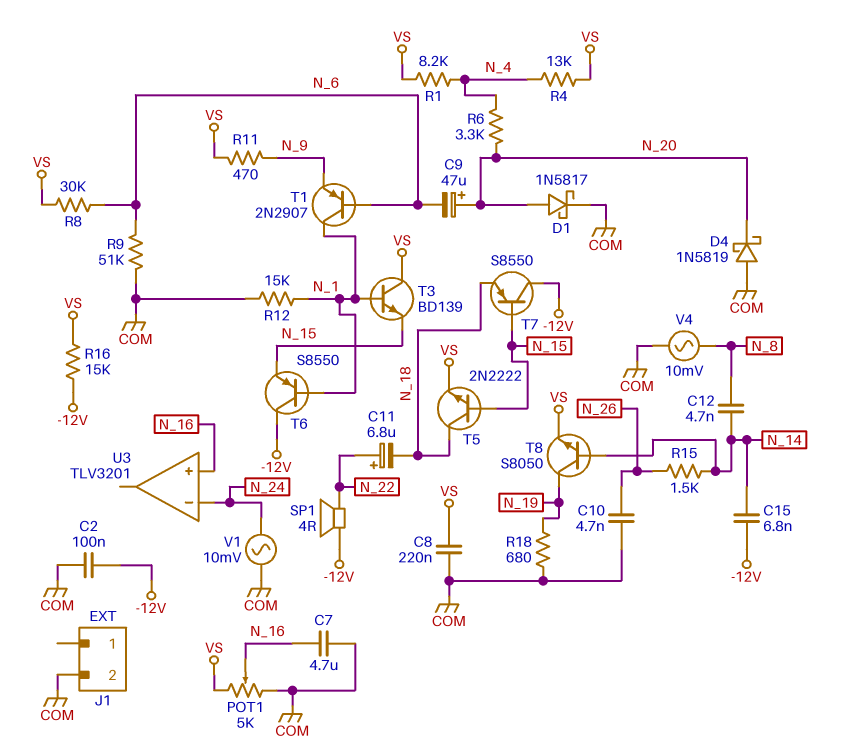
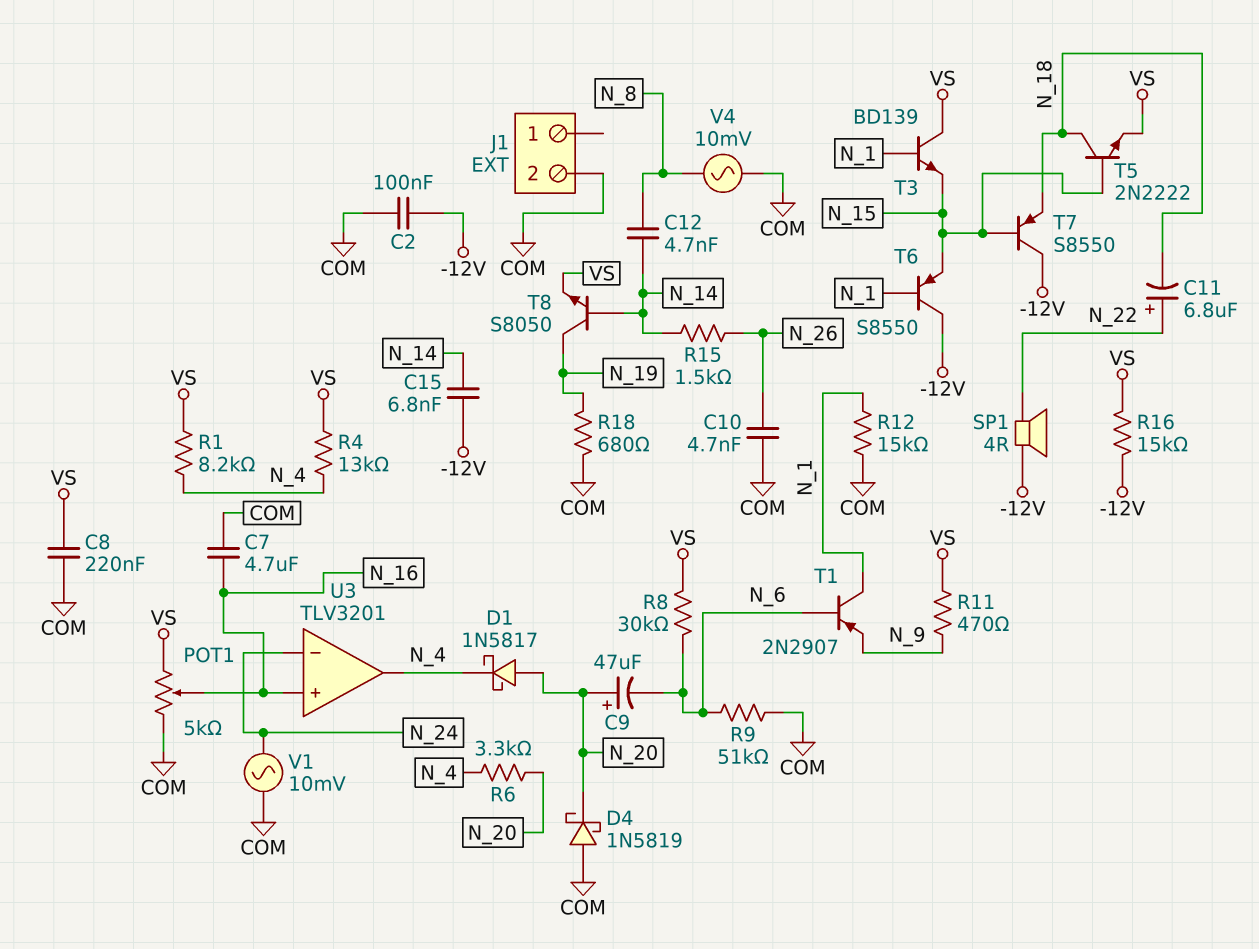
D1: schottky 1N5817 (A N_20, K COM) -> schottky 1N5817 (A N_20, K N_4)
U3 pin out: none -> N_4

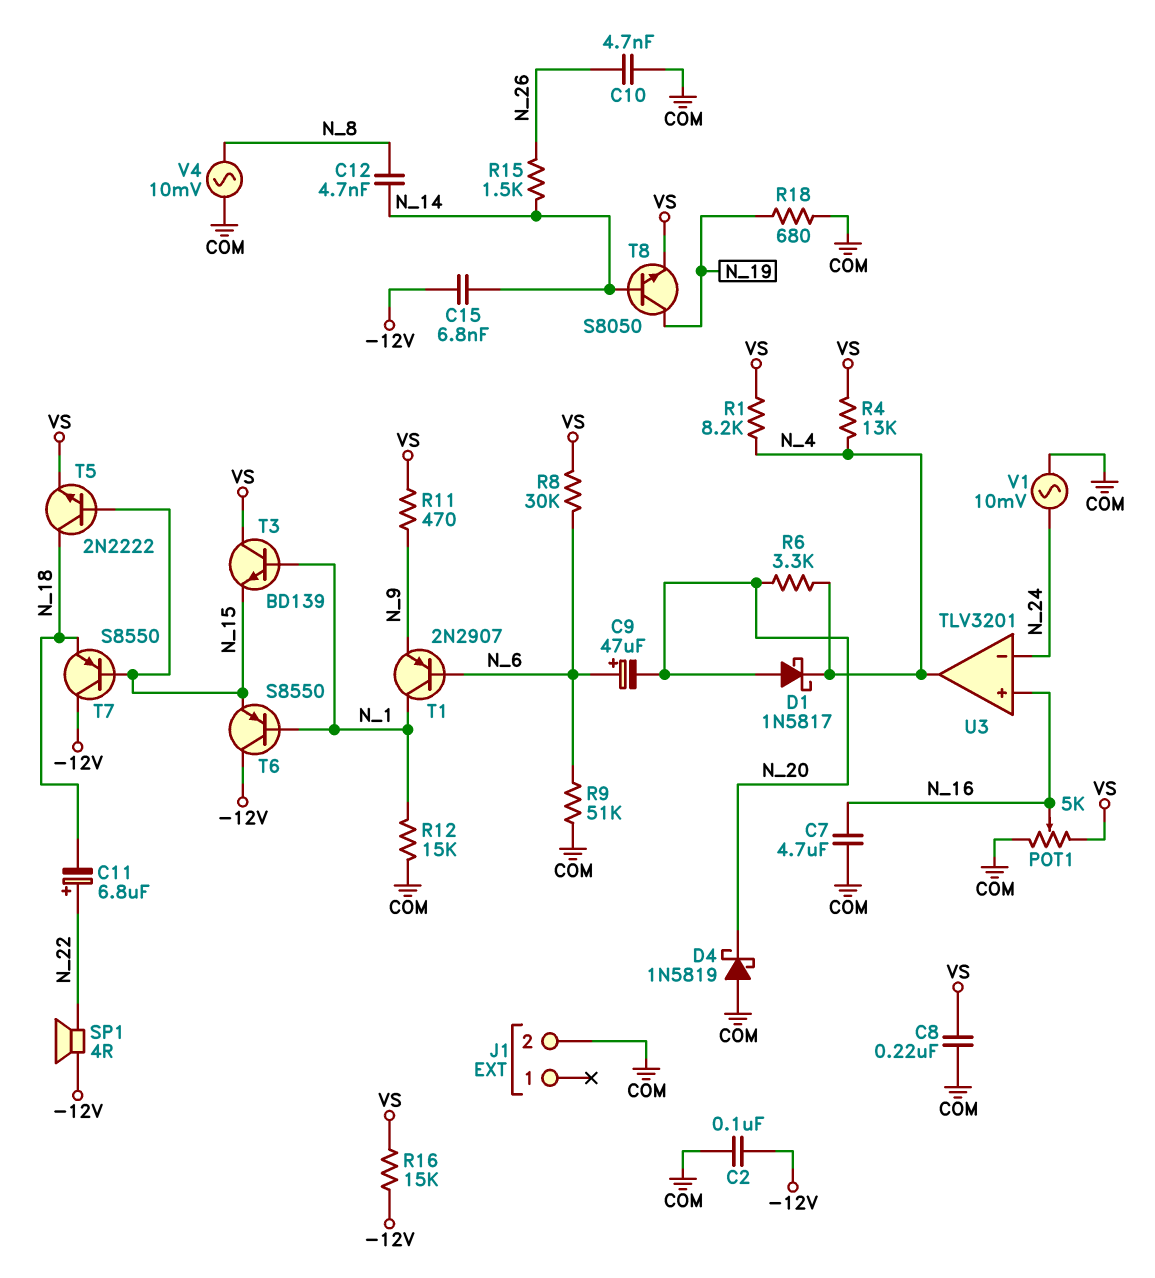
C9: 47uF (plus N_20, minus N_6) -> 47uF (plus N_6, minus N_20)

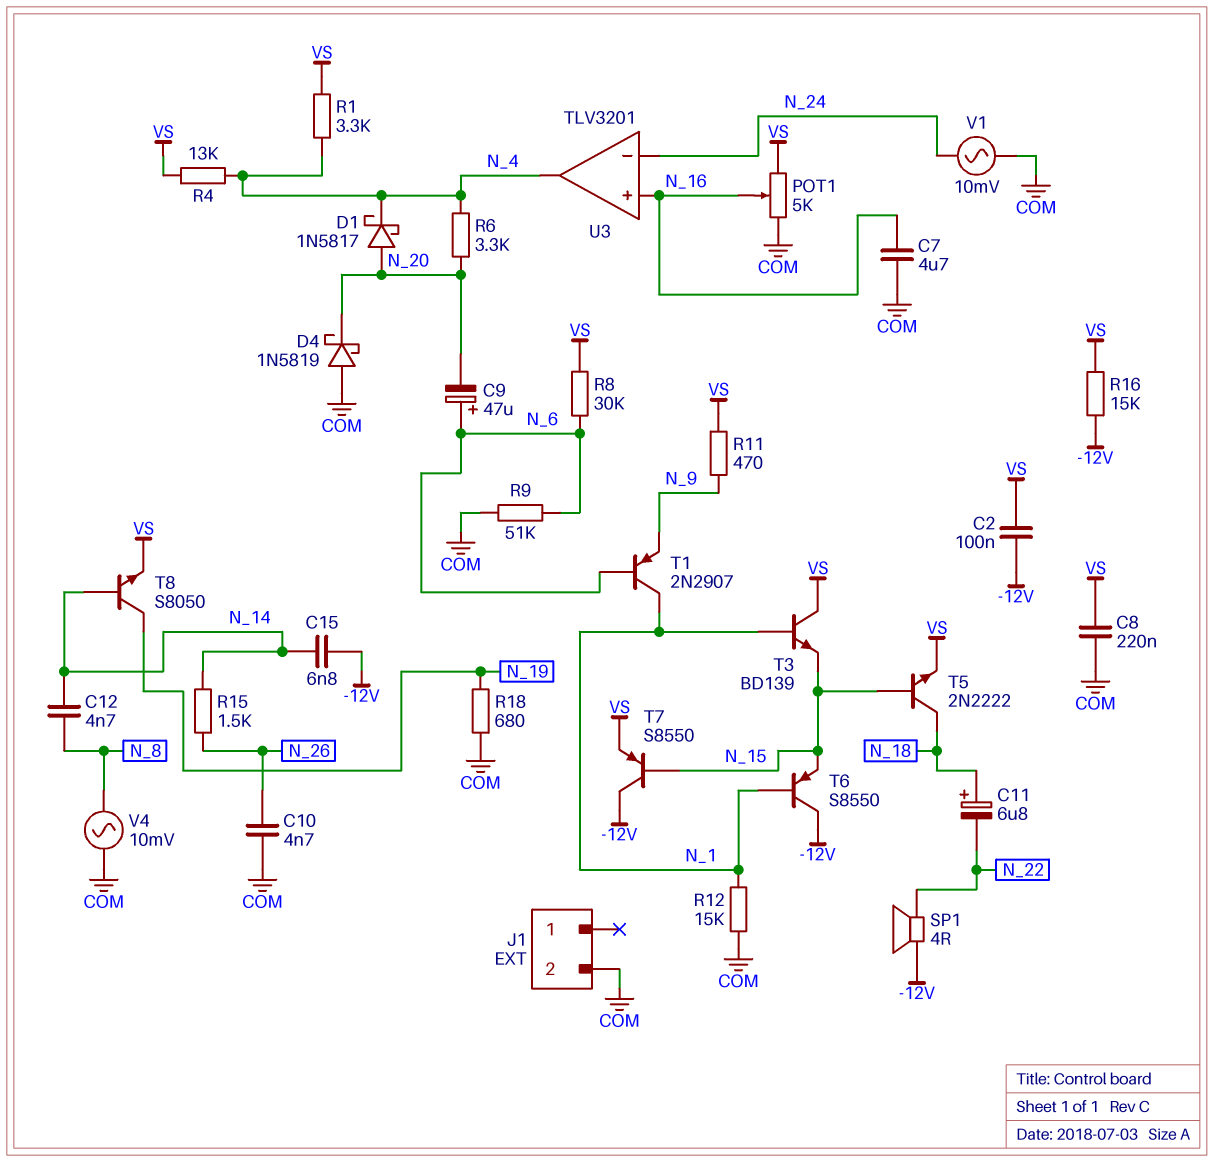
C2: 100nF (-12V, COM) -> 100nF (-12V, VS)
C11: 6.8uF (plus N_22, minus N_18) -> 6.8uF (plus N_18, minus N_22)
R1: 8.2k (N_4, VS) -> 3.3k (N_4, VS)
T7: PNP S8550 (B N_15, C -12V, E N_18) -> PNP S8550 (B N_15, C -12V, E VS)

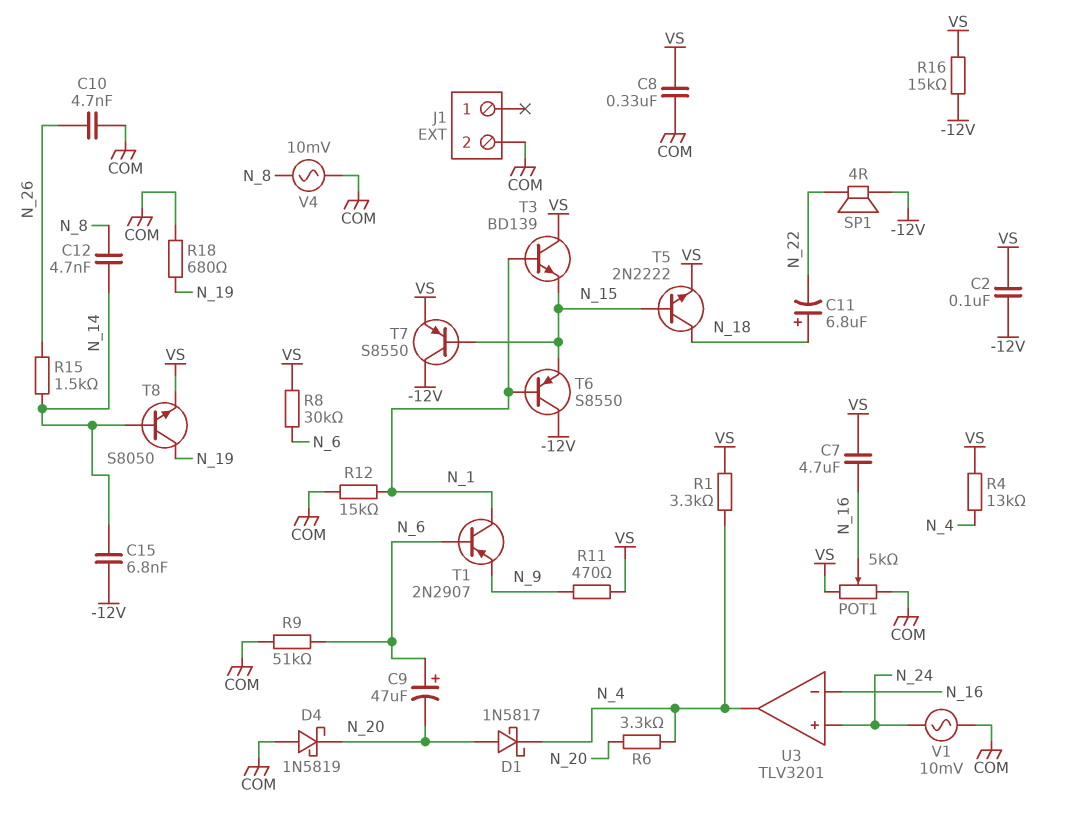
C7: 4.7uF (COM, N_16) -> 4.7uF (N_16, VS)
C8: 220nF (COM, VS) -> 330nF (COM, VS)
U3 pin in+: N_16 -> N_24
U3 pin in-: N_24 -> N_16

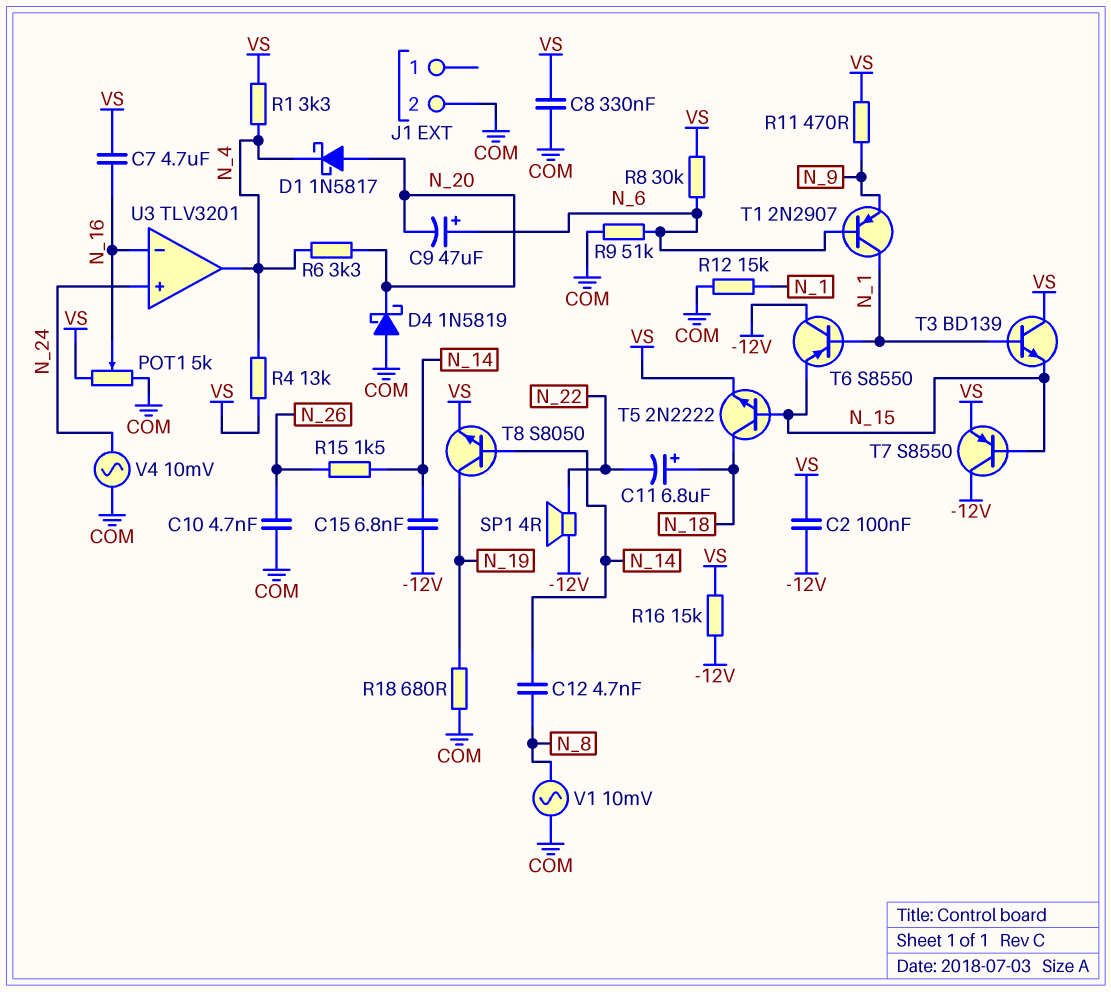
V1: AC 10mV (COM, N_24) -> AC 10mV (COM, N_8)
V4: AC 10mV (COM, N_8) -> AC 10mV (COM, N_24)

